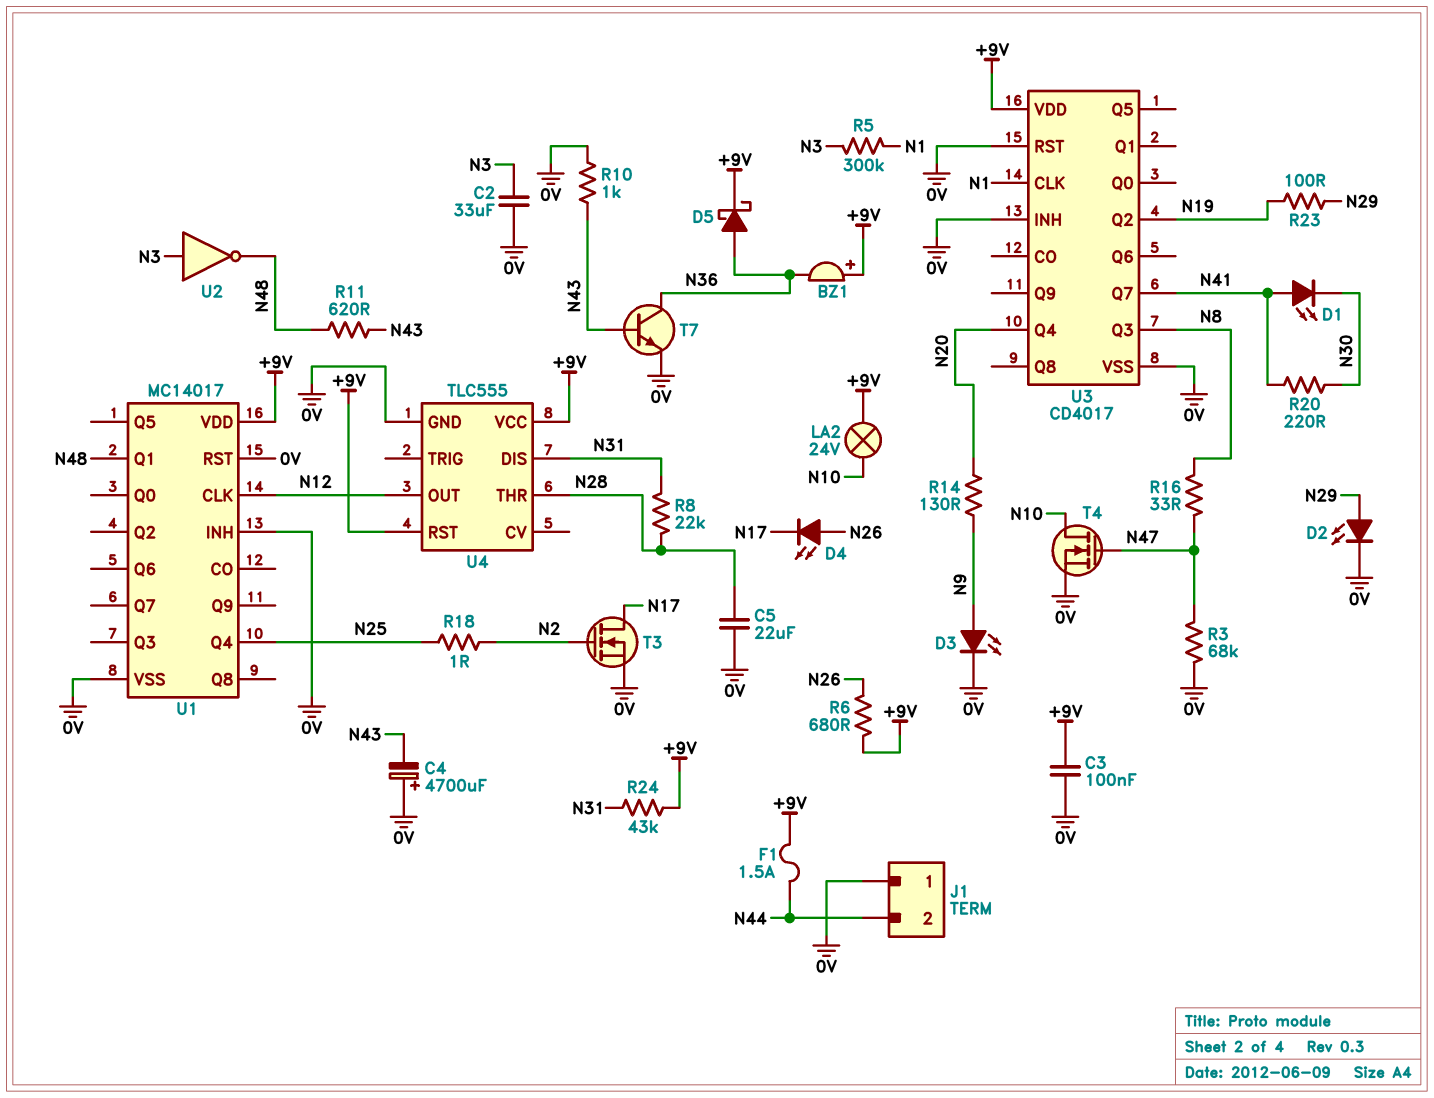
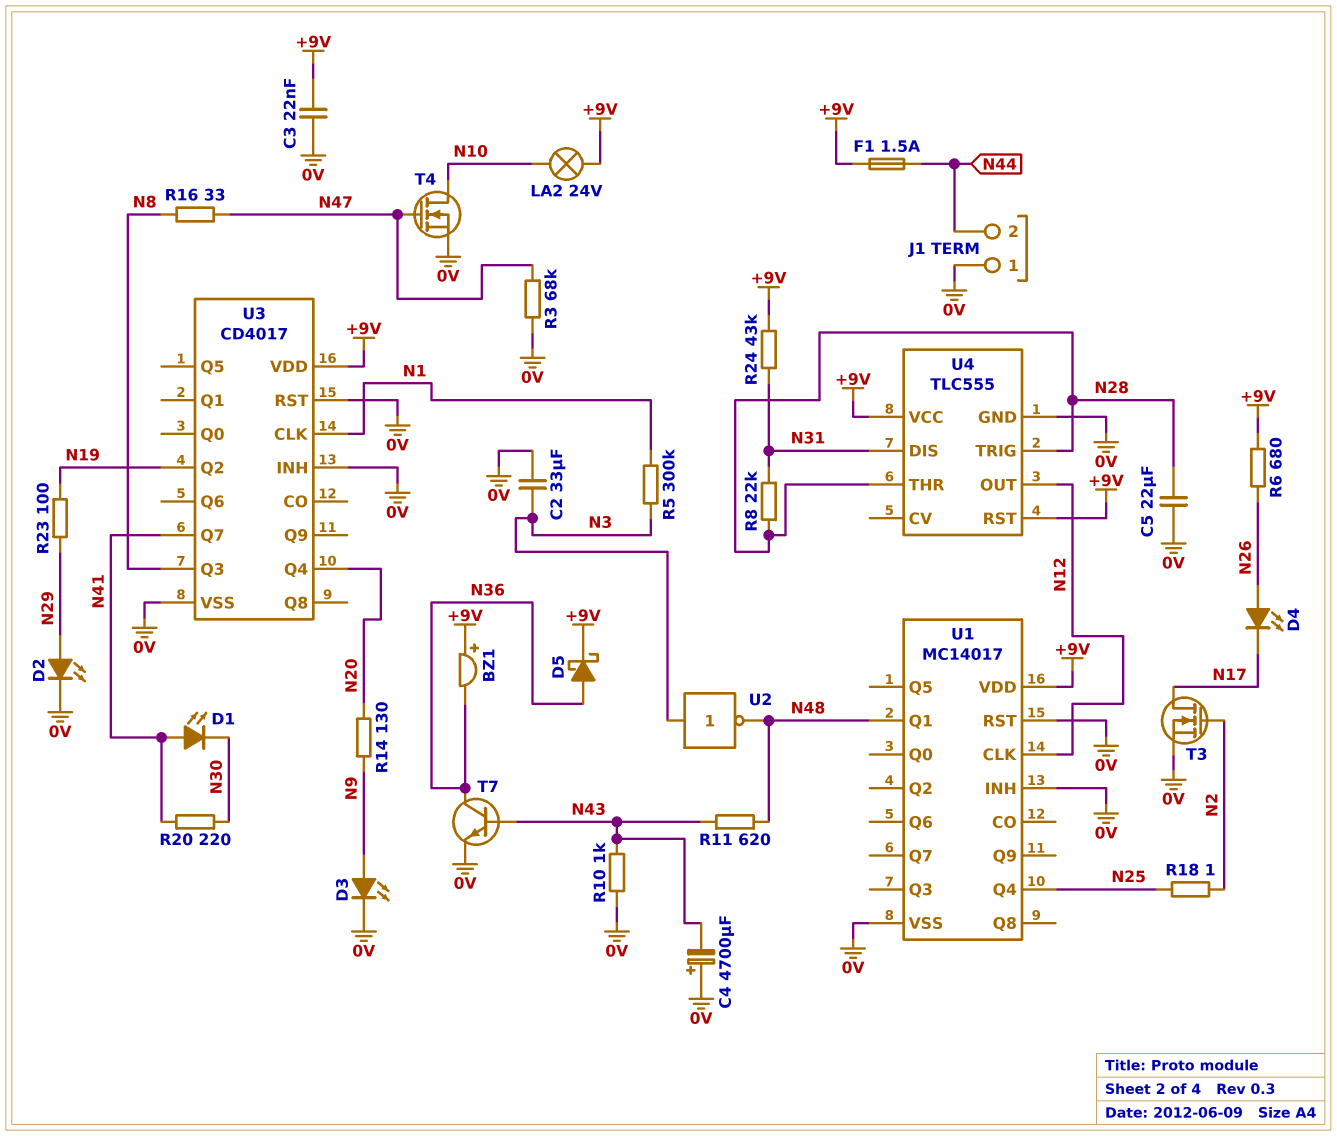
C3: 100nF (+9V, 0V) -> 22nF (+9V, 0V)
U4 pin TRIG: none -> N28

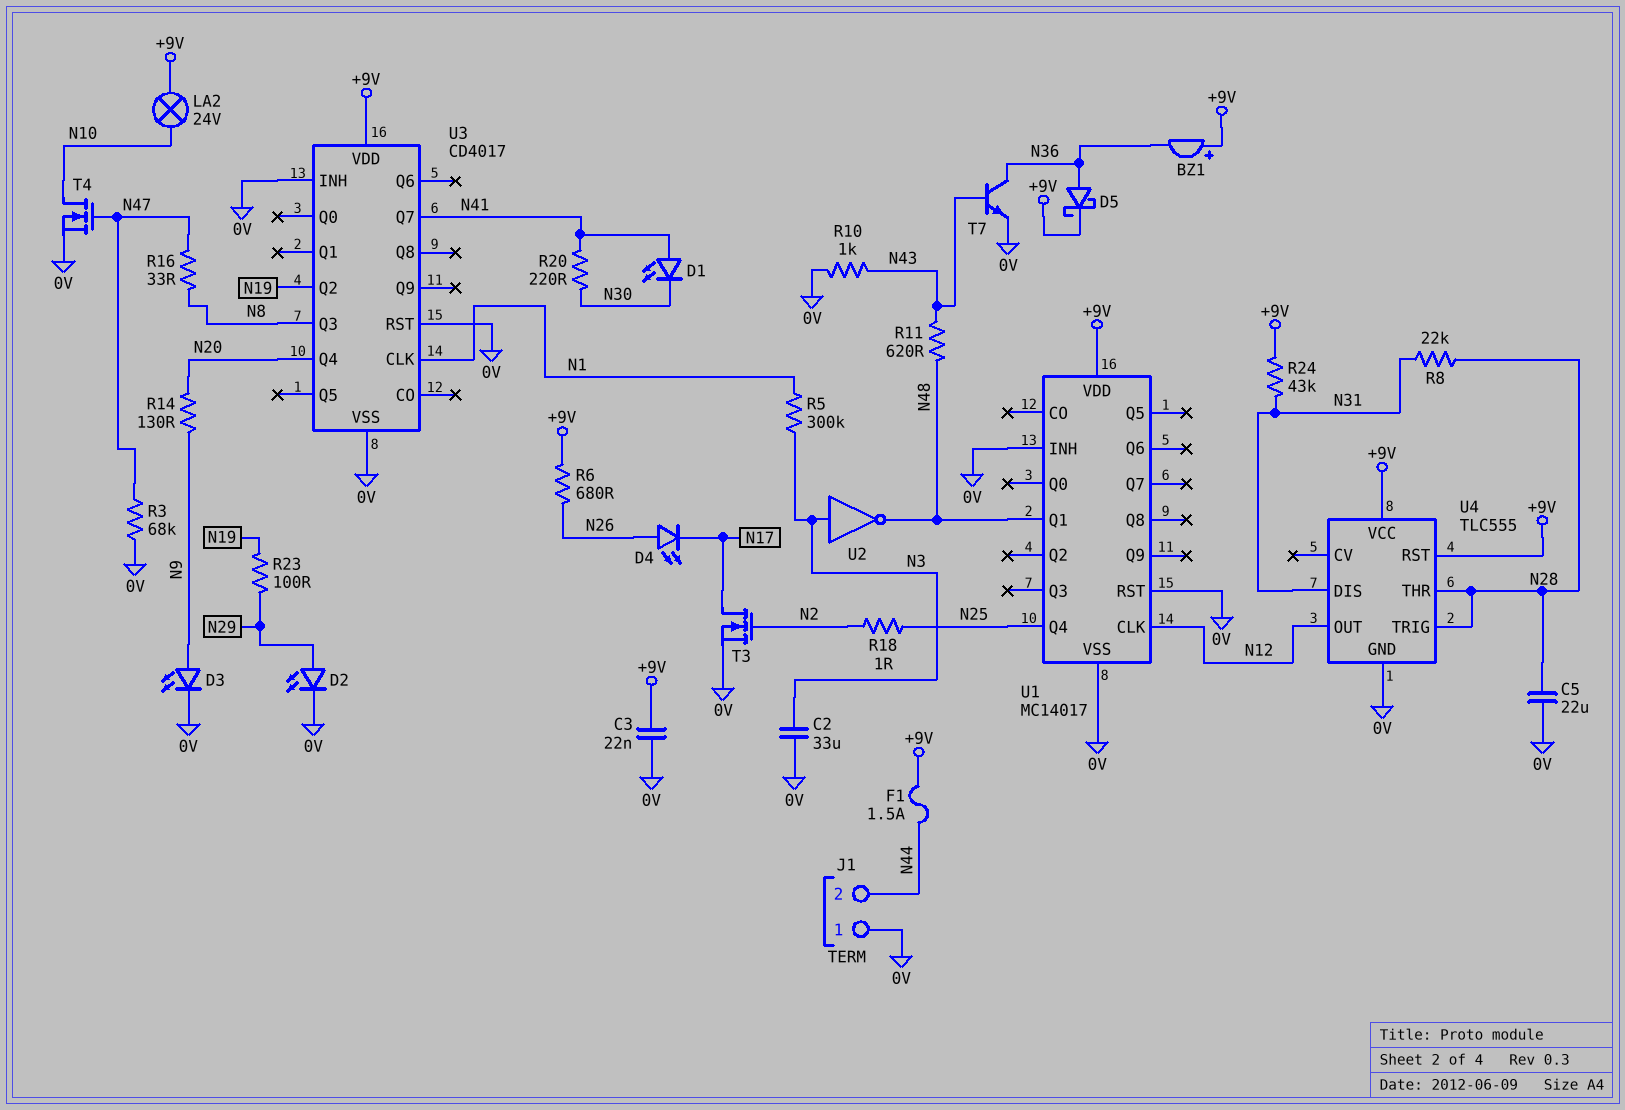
C4: 4700uF (plus 0V, minus N43) -> none

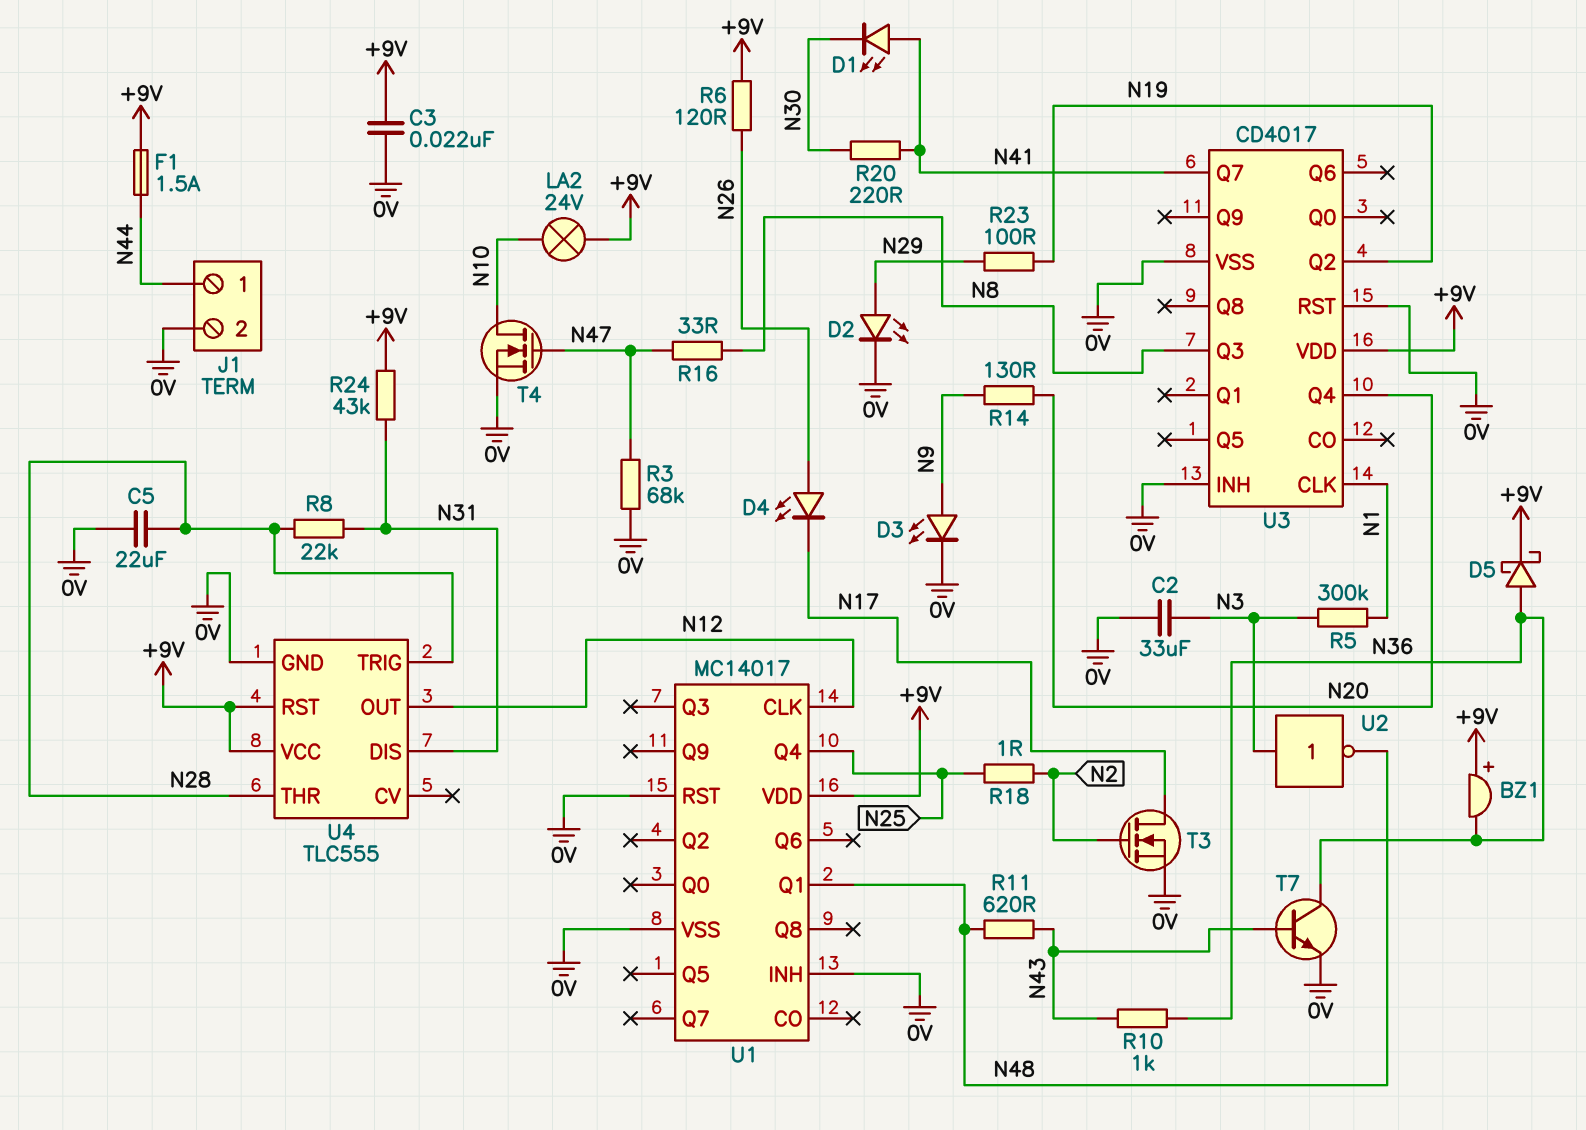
J1 pin 1: 0V -> N44
J1 pin 2: N44 -> 0V
R6: 680 (+9V, N26) -> 120 (+9V, N26)
R10: 1k (0V, N43) -> 1k (N36, N43)

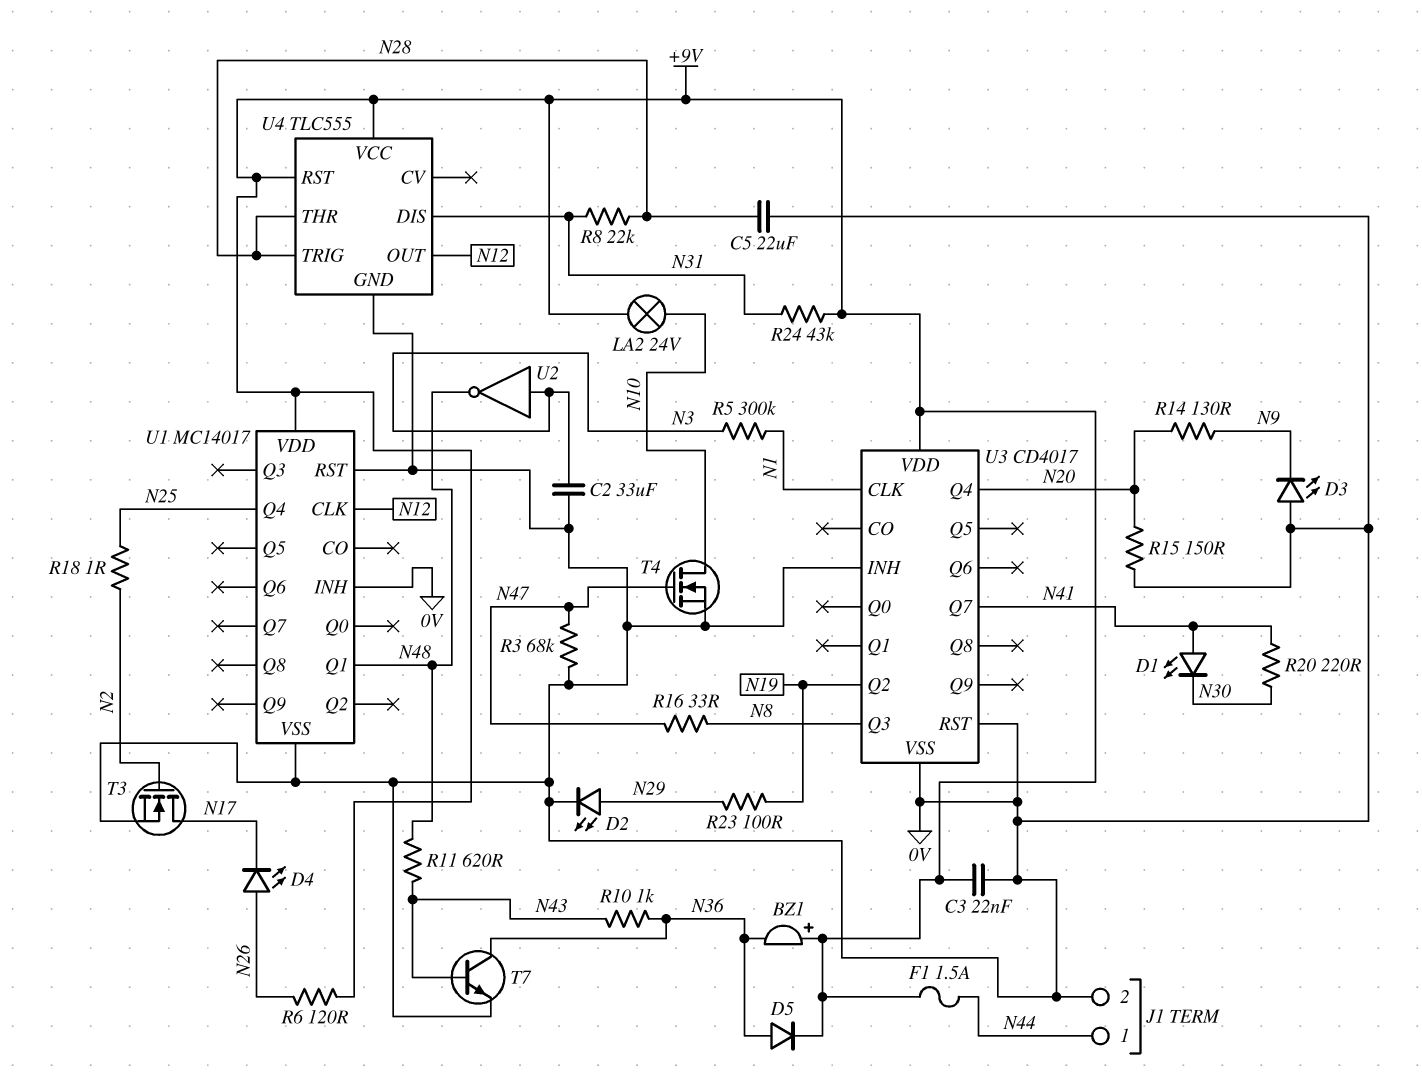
D3: LED (A N9, K 0V) -> LED (A 0V, K N9)
D5: schottky (A N36, K +9V) -> diode (A N36, K +9V)
R15: none -> 150 (0V, N20)

